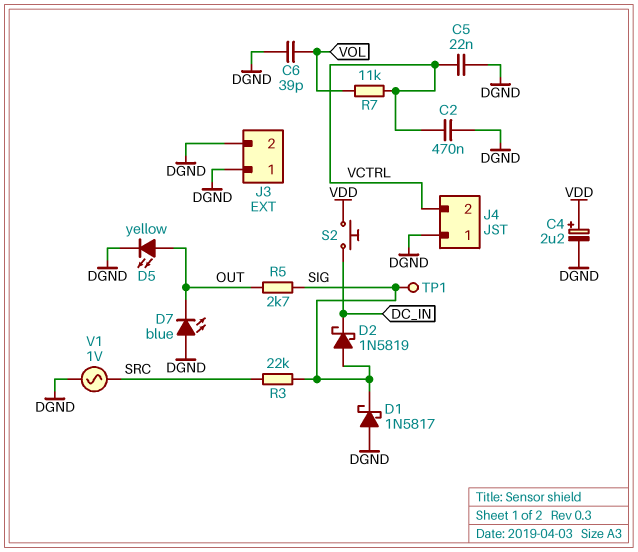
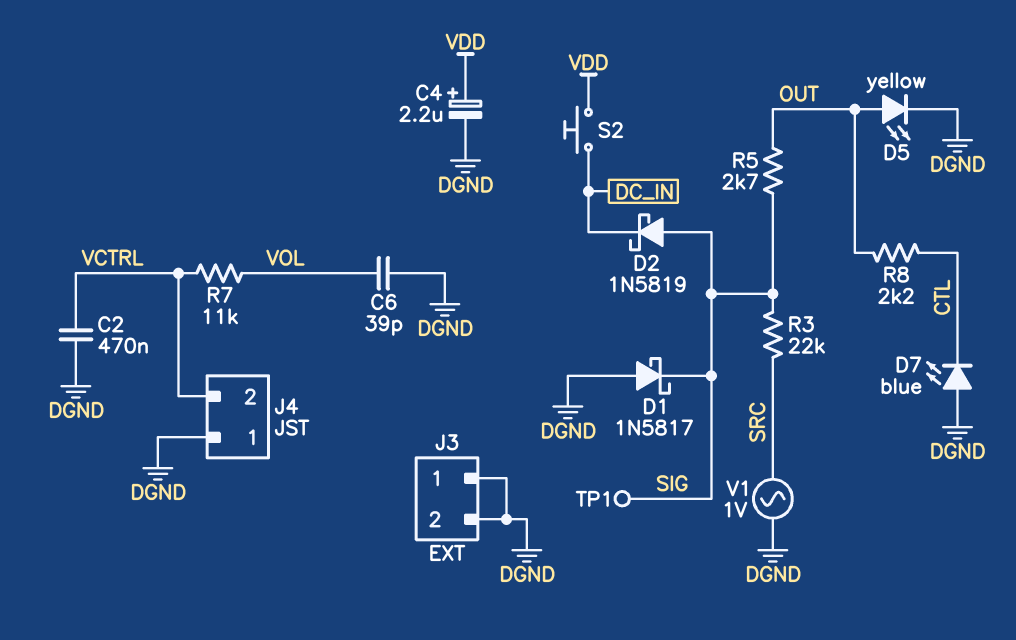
C5: 22nF (DGND, VCTRL) -> none
D7: LED blue (A DGND, K OUT) -> LED blue (A DGND, K CTL)
R8: none -> 2.2k (CTL, OUT)

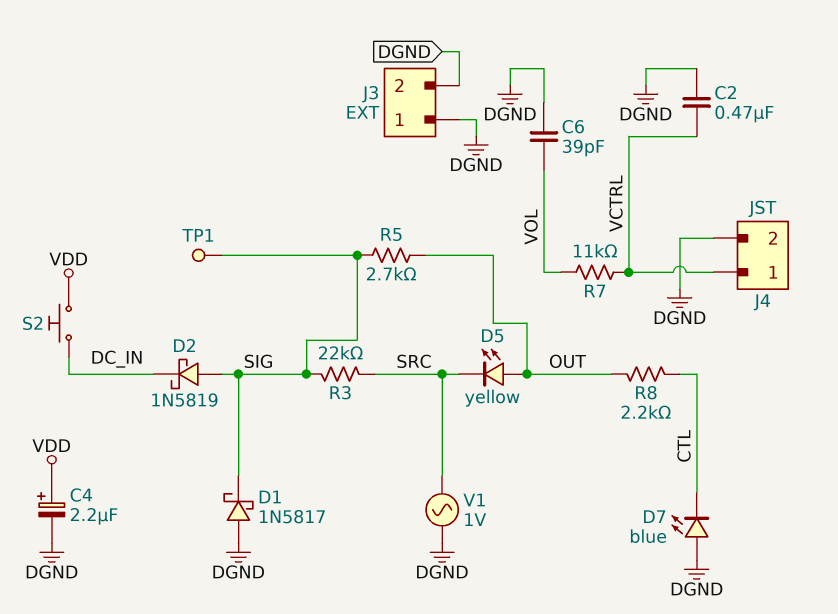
D5: LED yellow (A OUT, K DGND) -> LED yellow (A OUT, K SRC)
J4 pin 1: DGND -> VCTRL
J4 pin 2: VCTRL -> DGND

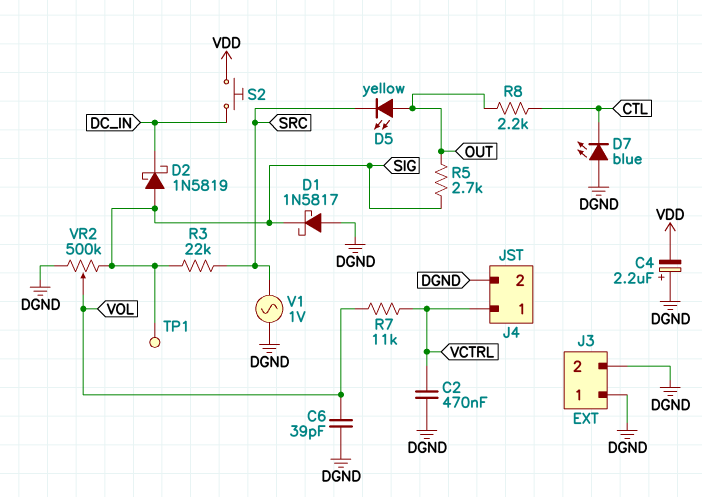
C4: 2.2uF (plus VDD, minus DGND) -> 2.2uF (plus DGND, minus VDD)
VR2: none -> 500k (DGND, SIG, wiper VOL)

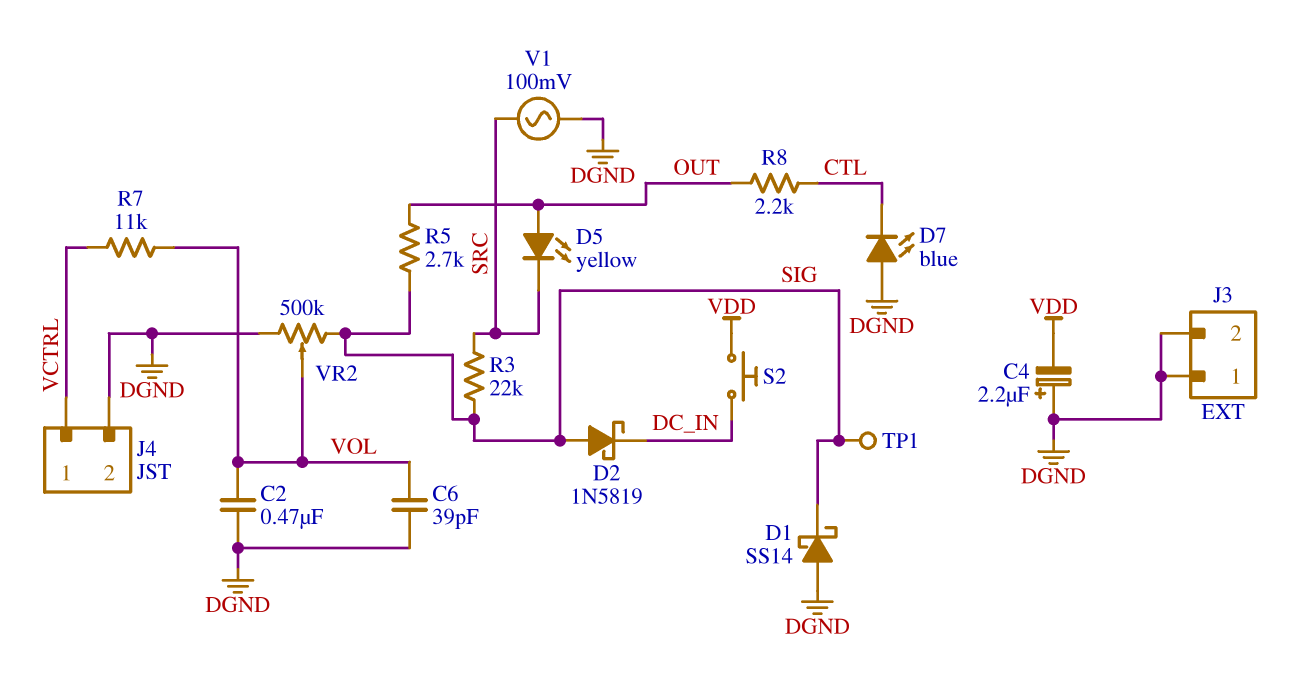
C2: 470nF (DGND, VCTRL) -> 470nF (DGND, VOL)
D1: schottky 1N5817 (A DGND, K SIG) -> schottky SS14 (A DGND, K SIG)
V1: AC 1V (DGND, SRC) -> AC 100mV (DGND, SRC)

